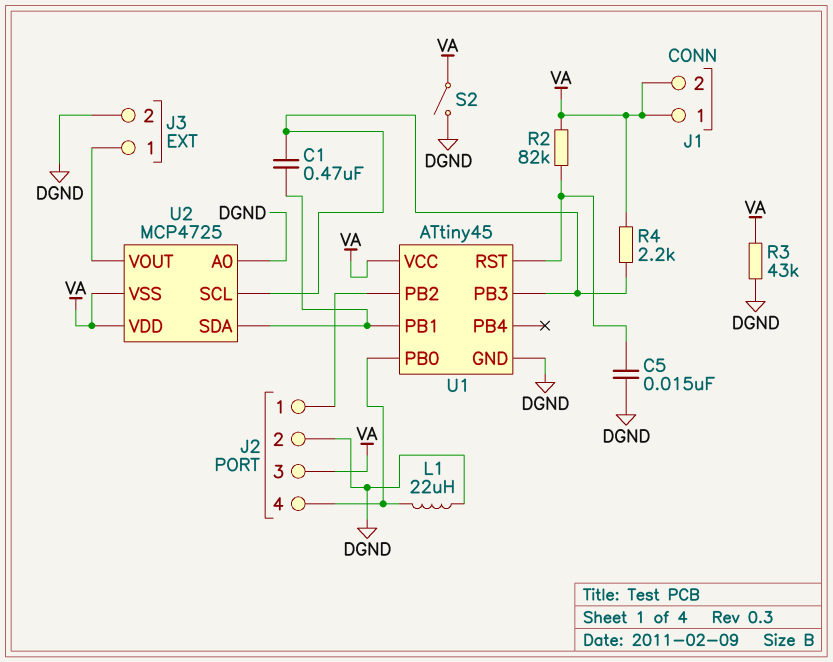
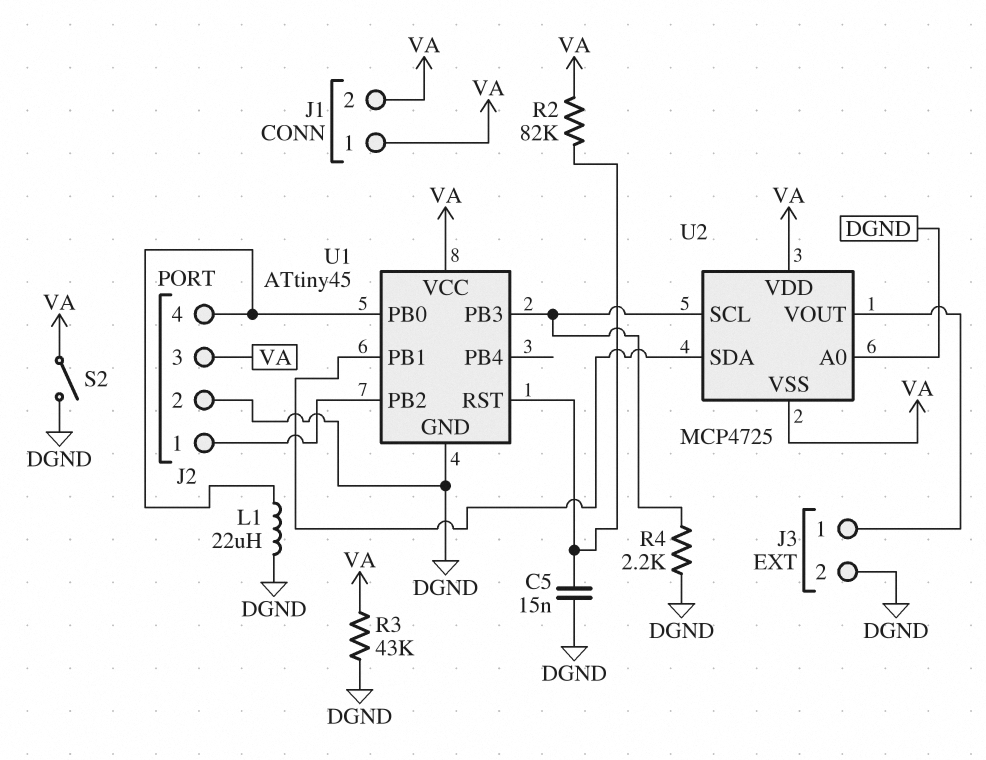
C1: 470nF (U1/PB1, U1/PB3) -> none
R4: 2.2k (U1/PB3, VA) -> 2.2k (DGND, U1/PB3)

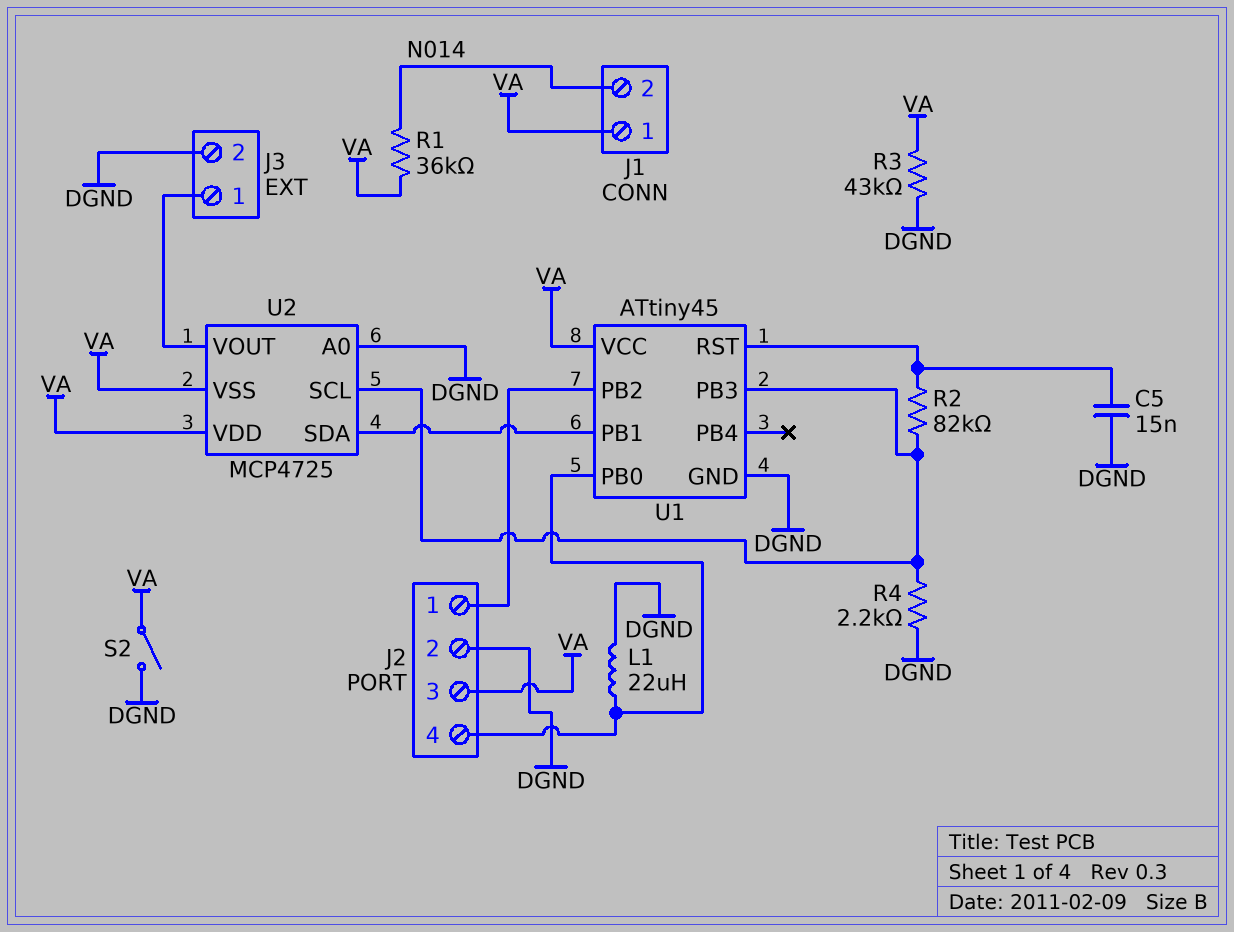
J1 pin 2: VA -> N014
R1: none -> 36k (N014, VA)
R2: 82k (U1/RST, VA) -> 82k (U1/PB3, U1/RST)

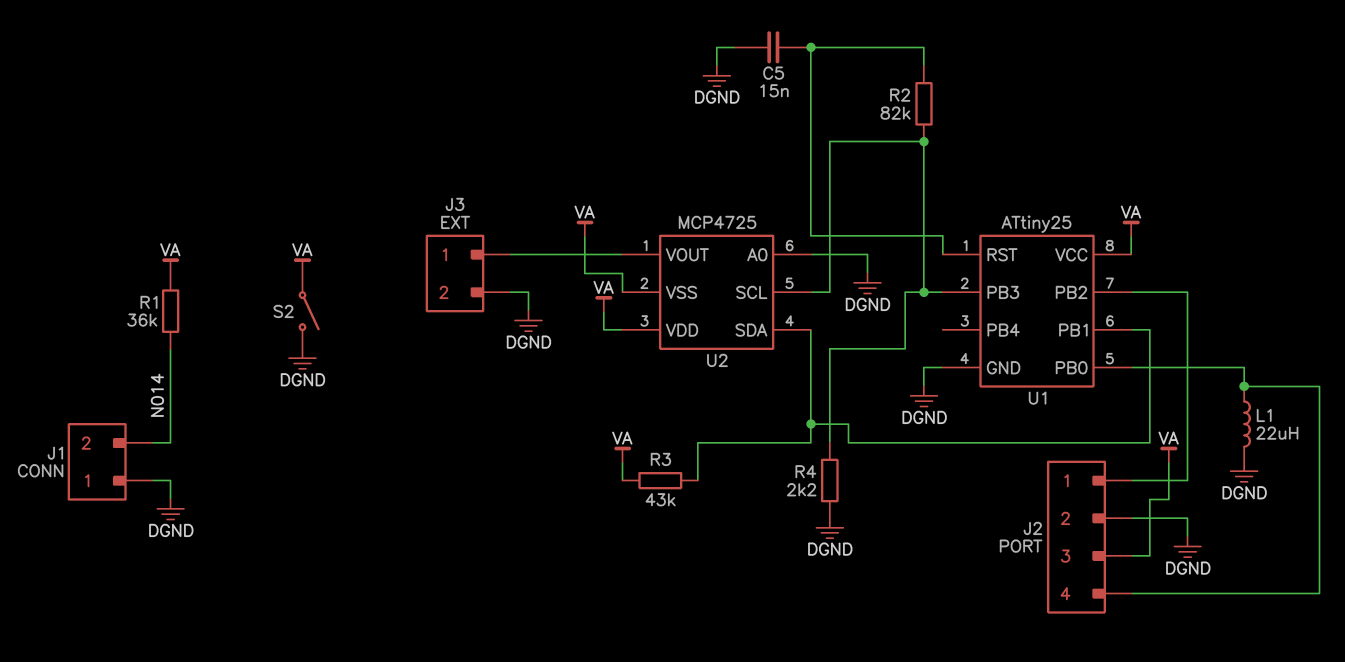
J1 pin 1: VA -> DGND
R3: 43k (DGND, VA) -> 43k (U1/PB1, VA)
U1: ATtiny45 -> ATtiny25

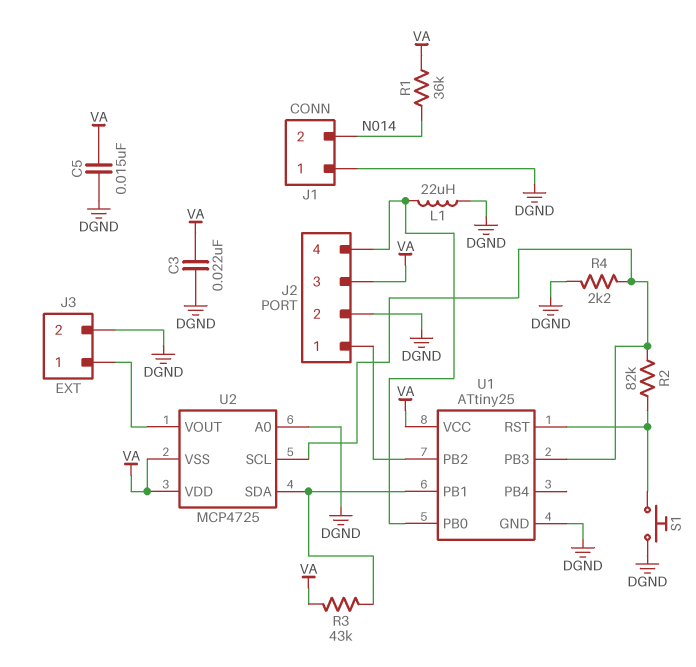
C3: none -> 22nF (DGND, VA)
C5: 15nF (DGND, U1/RST) -> 15nF (DGND, VA)
S1: none -> button (DGND, U1/RST)
S2: switch (DGND, VA) -> none

